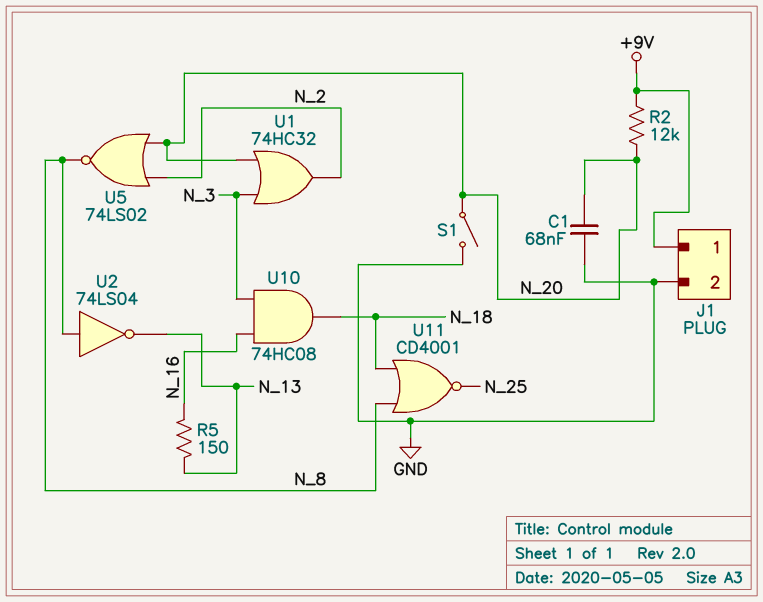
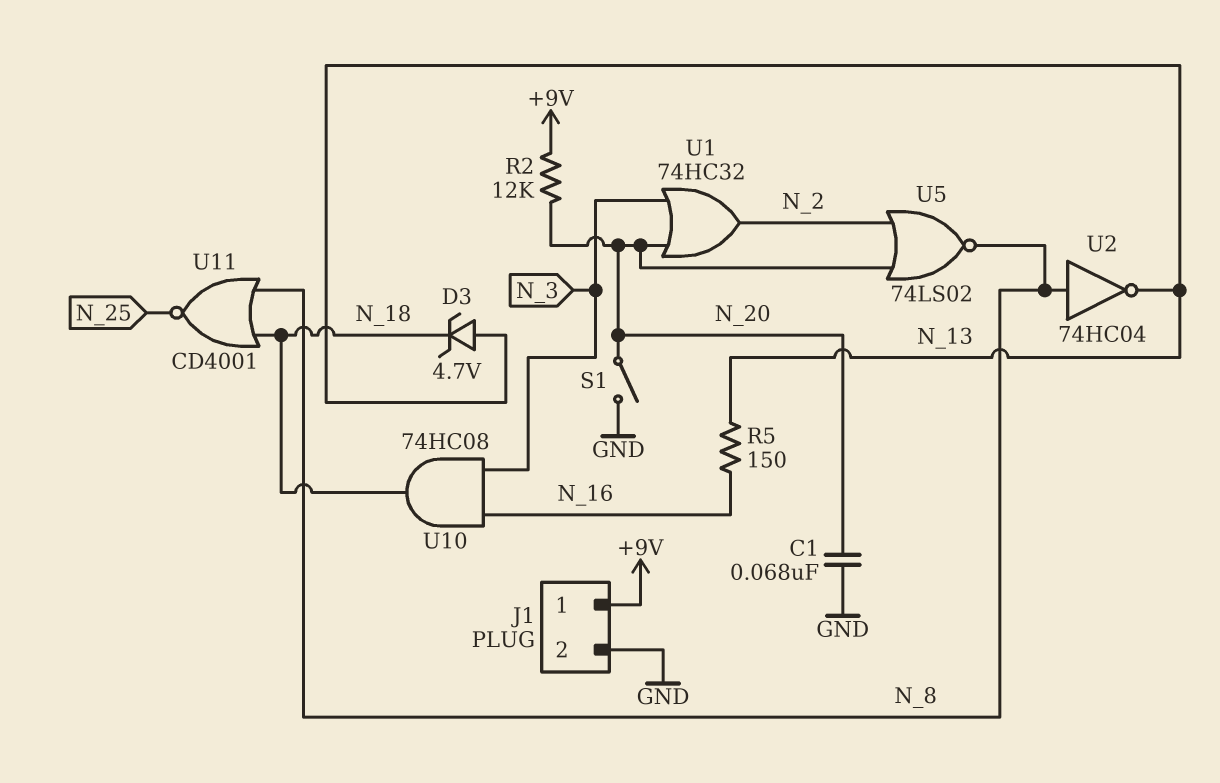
D3: none -> zener 4.7V (A N_13, K N_18)
U2: NOT 74LS04 (in N_8, out N_13) -> NOT 74HC04 (in N_8, out N_13)

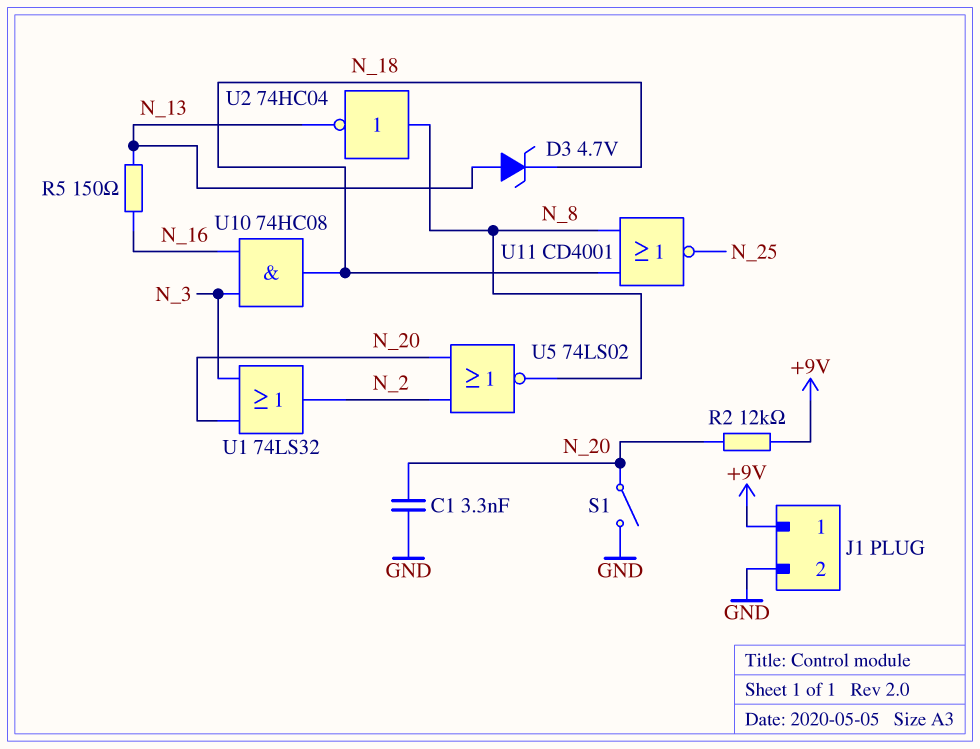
C1: 68nF (GND, N_20) -> 3.3nF (GND, N_20)
U1: OR 74HC32 (in N_3, in N_20, out N_2) -> OR 74LS32 (in N_3, in N_20, out N_2)

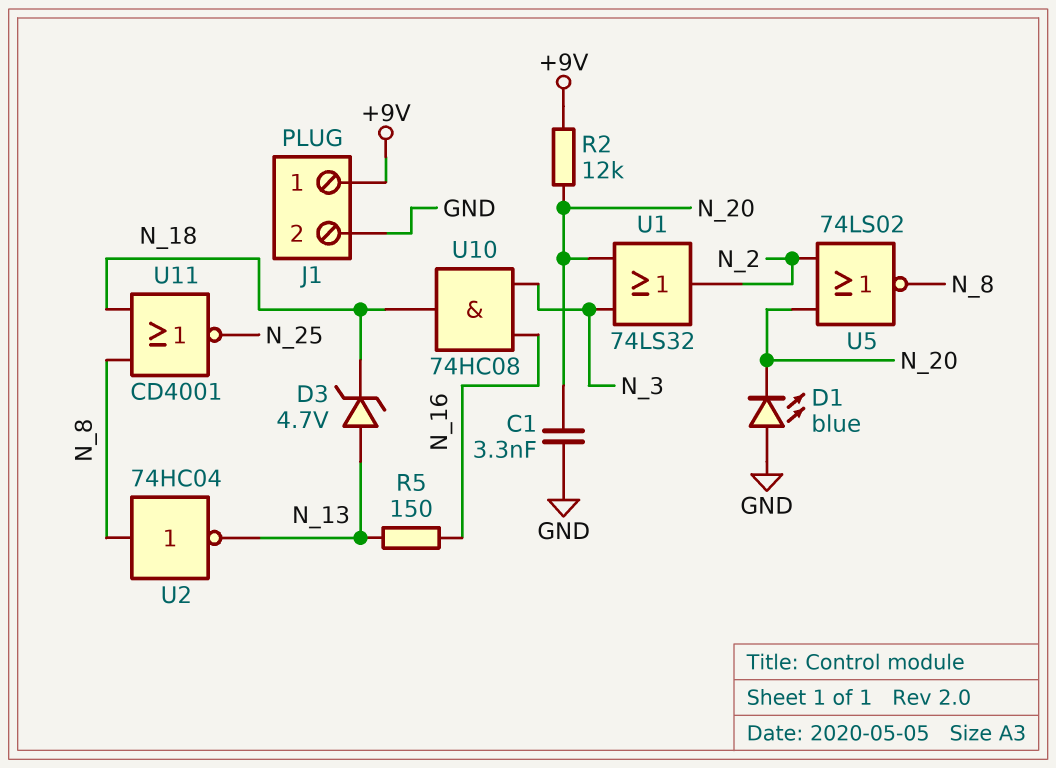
D1: none -> LED blue (A GND, K N_20)
S1: switch (GND, N_20) -> none

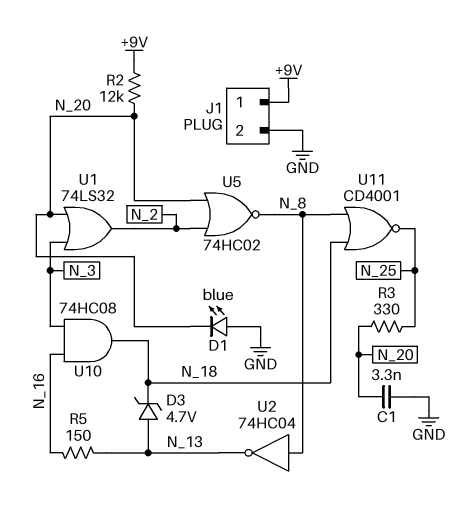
R3: none -> 330 (N_20, N_25)
U5: NOR 74LS02 (in N_2, in N_20, out N_8) -> NOR 74HC02 (in N_2, in N_20, out N_8)

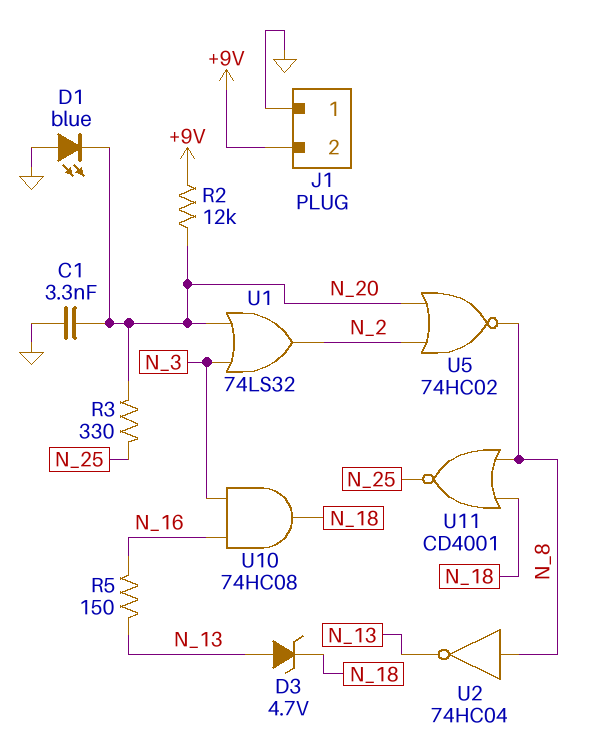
J1 pin 1: +9V -> GND
J1 pin 2: GND -> +9V

